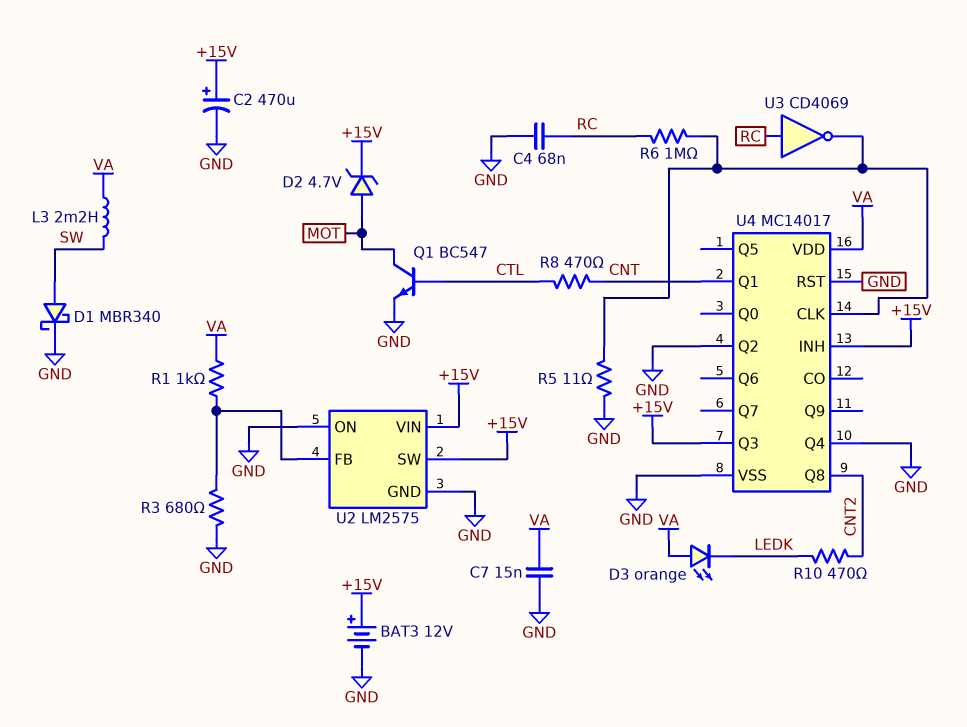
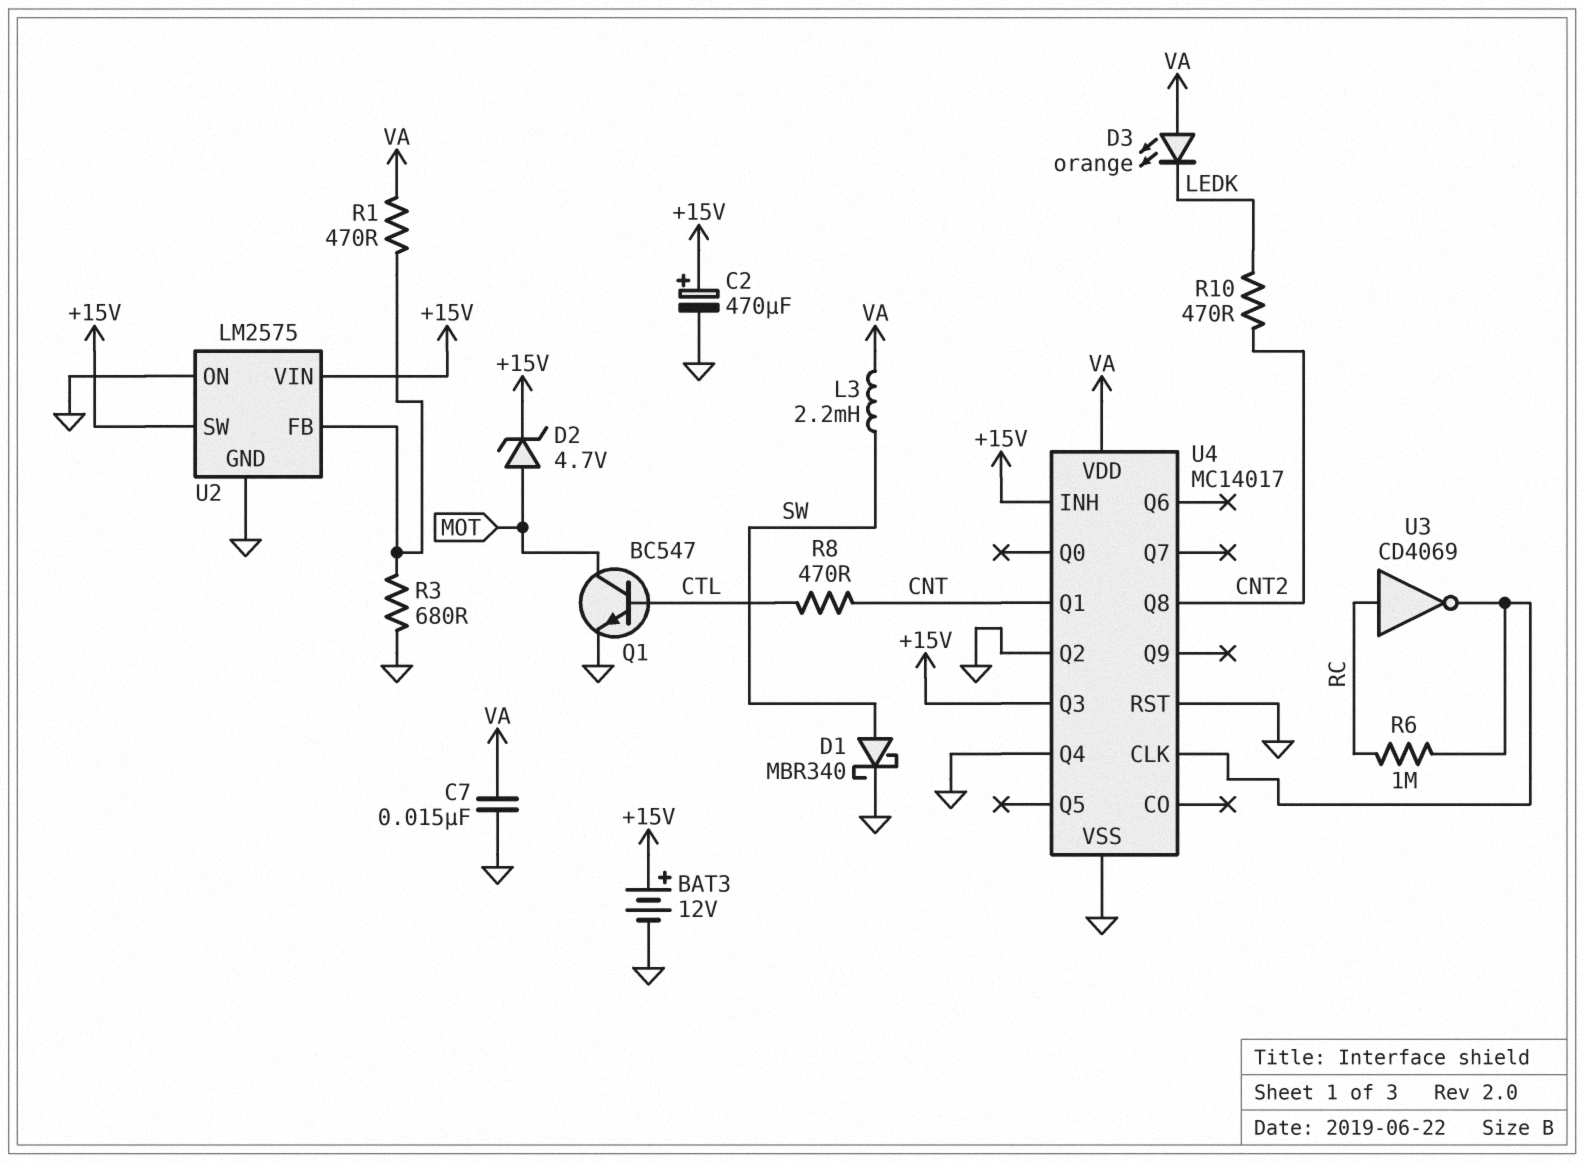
C4: 68nF (GND, RC) -> none
R1: 1k (U2/FB, VA) -> 470 (U2/FB, VA)
R5: 11 (GND, U4/CLK) -> none

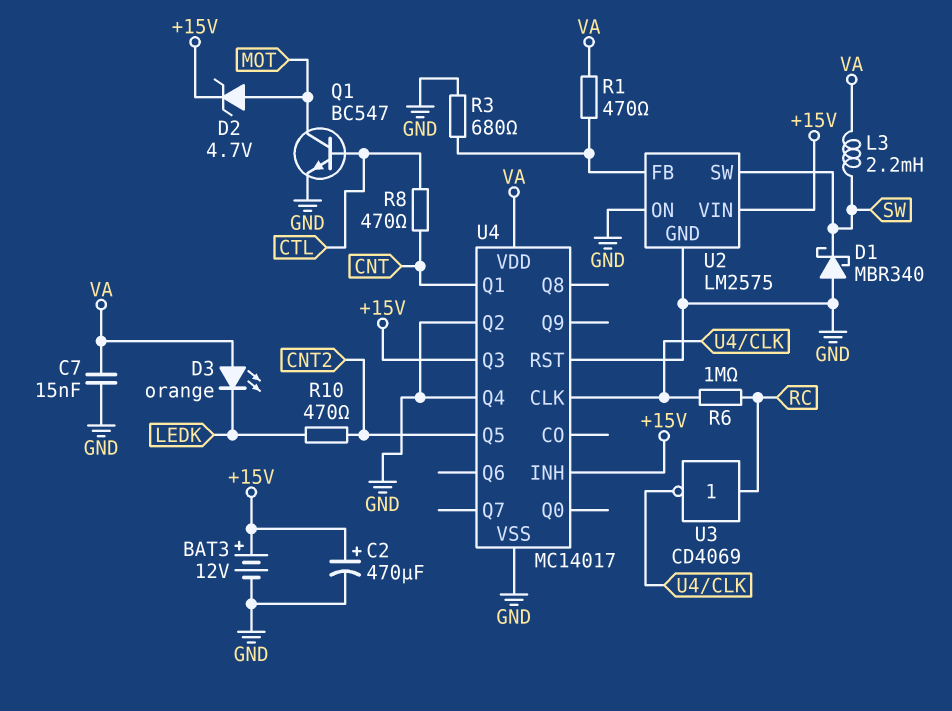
D1: schottky MBR340 (A SW, K GND) -> schottky MBR340 (A GND, K SW)
U2 pin SW: +15V -> SW
U4 pin Q5: none -> CNT2
U4 pin Q8: CNT2 -> none

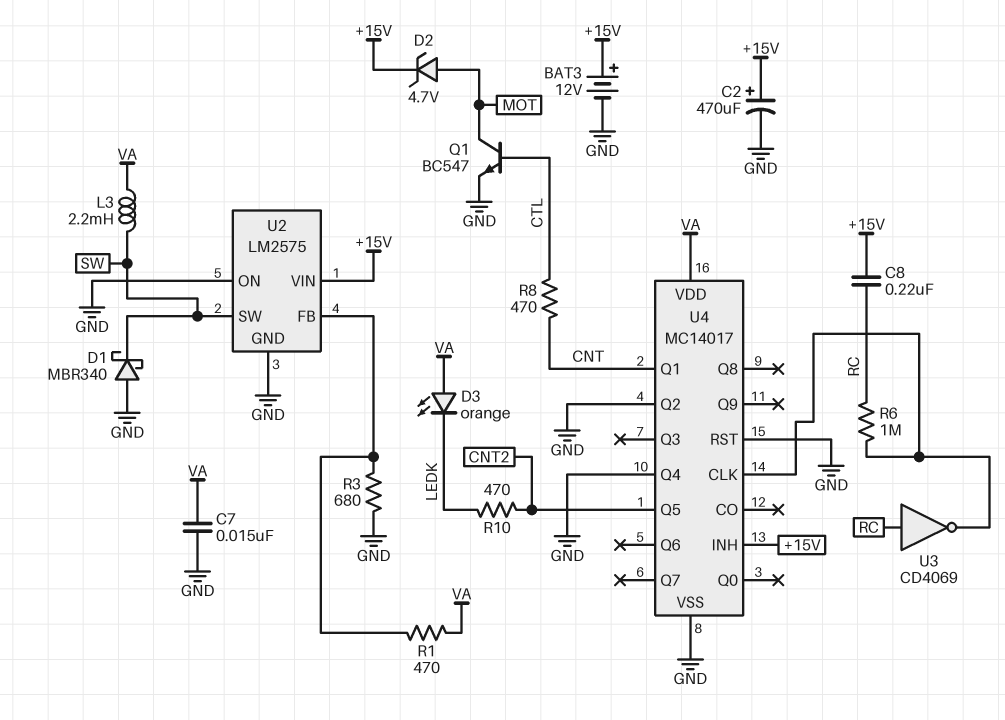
C8: none -> 220nF (+15V, RC)
U4 pin Q3: +15V -> none

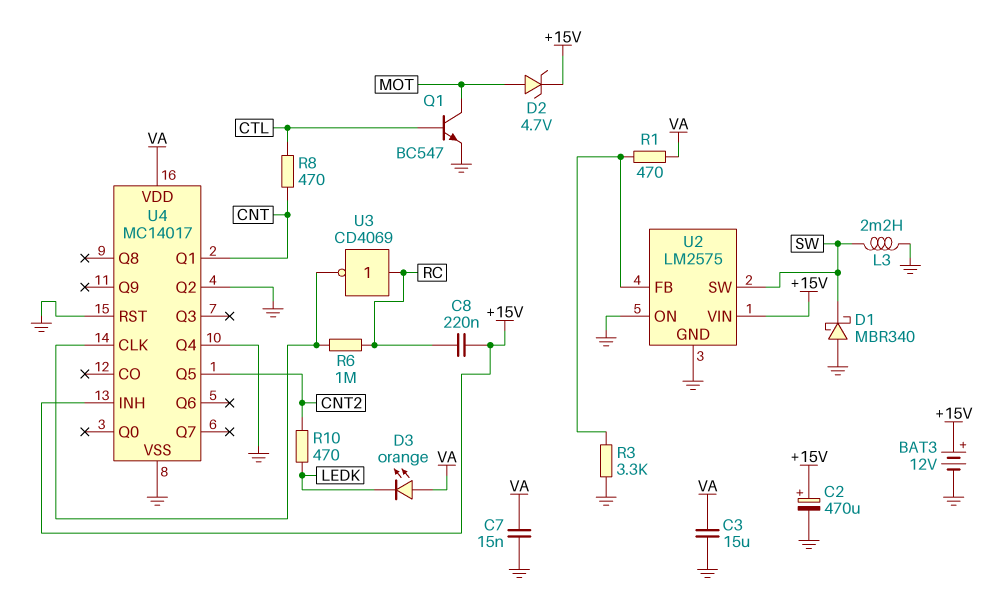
C3: none -> 15uF (GND, VA)
L3: 2.2mH (SW, VA) -> 2.2mH (GND, SW)
R3: 680 (GND, U2/FB) -> 3.3k (GND, U2/FB)

